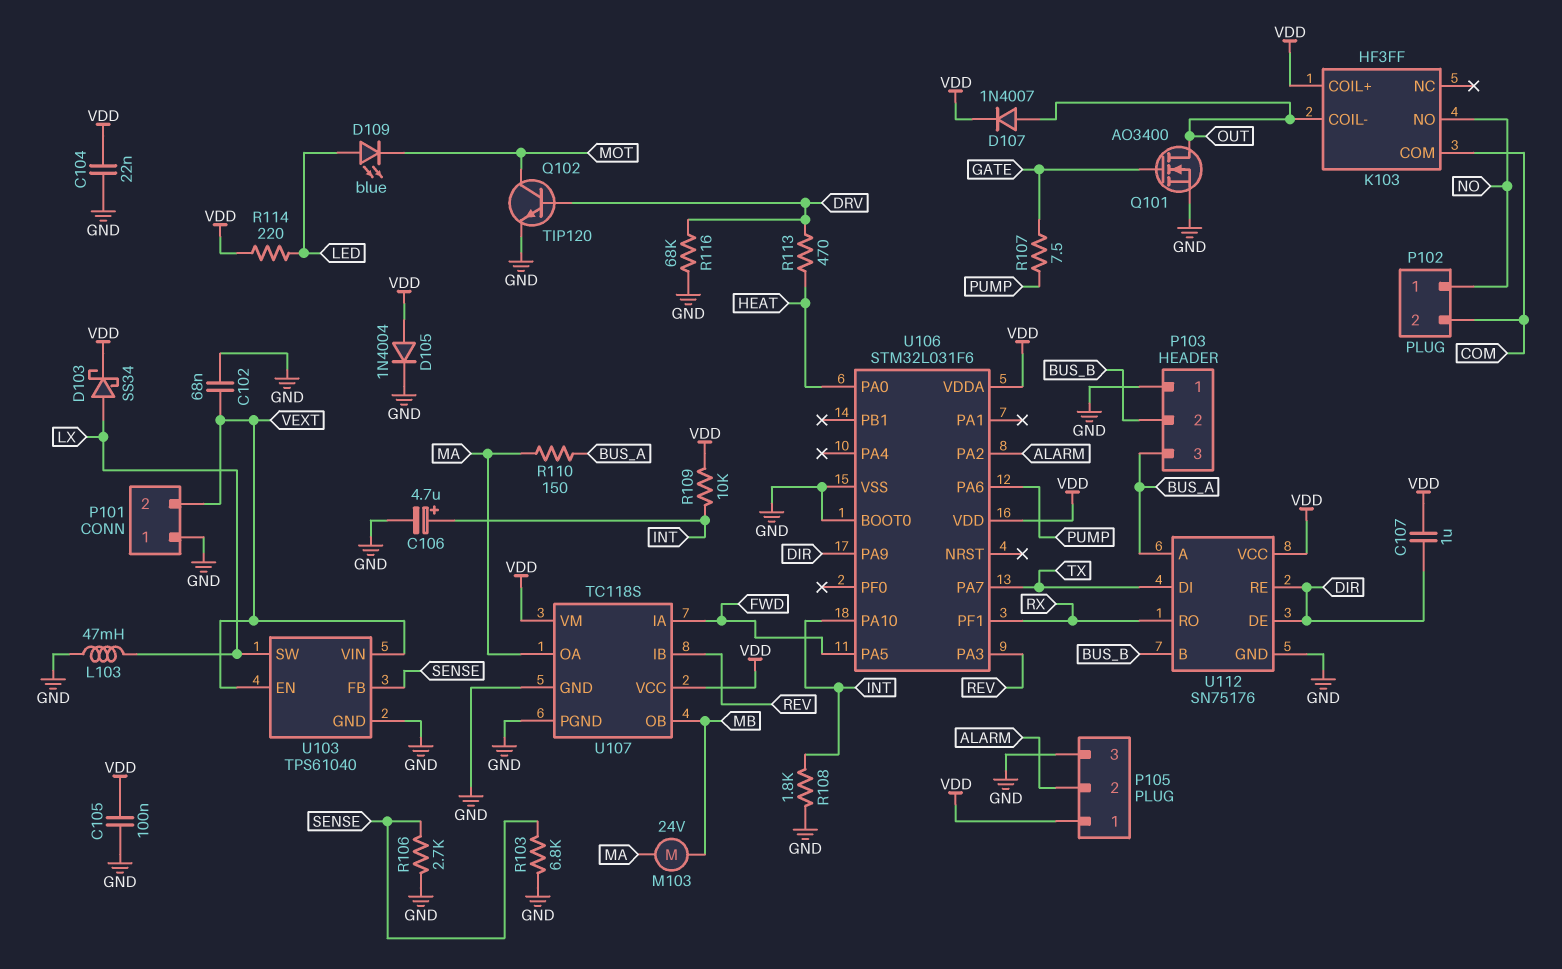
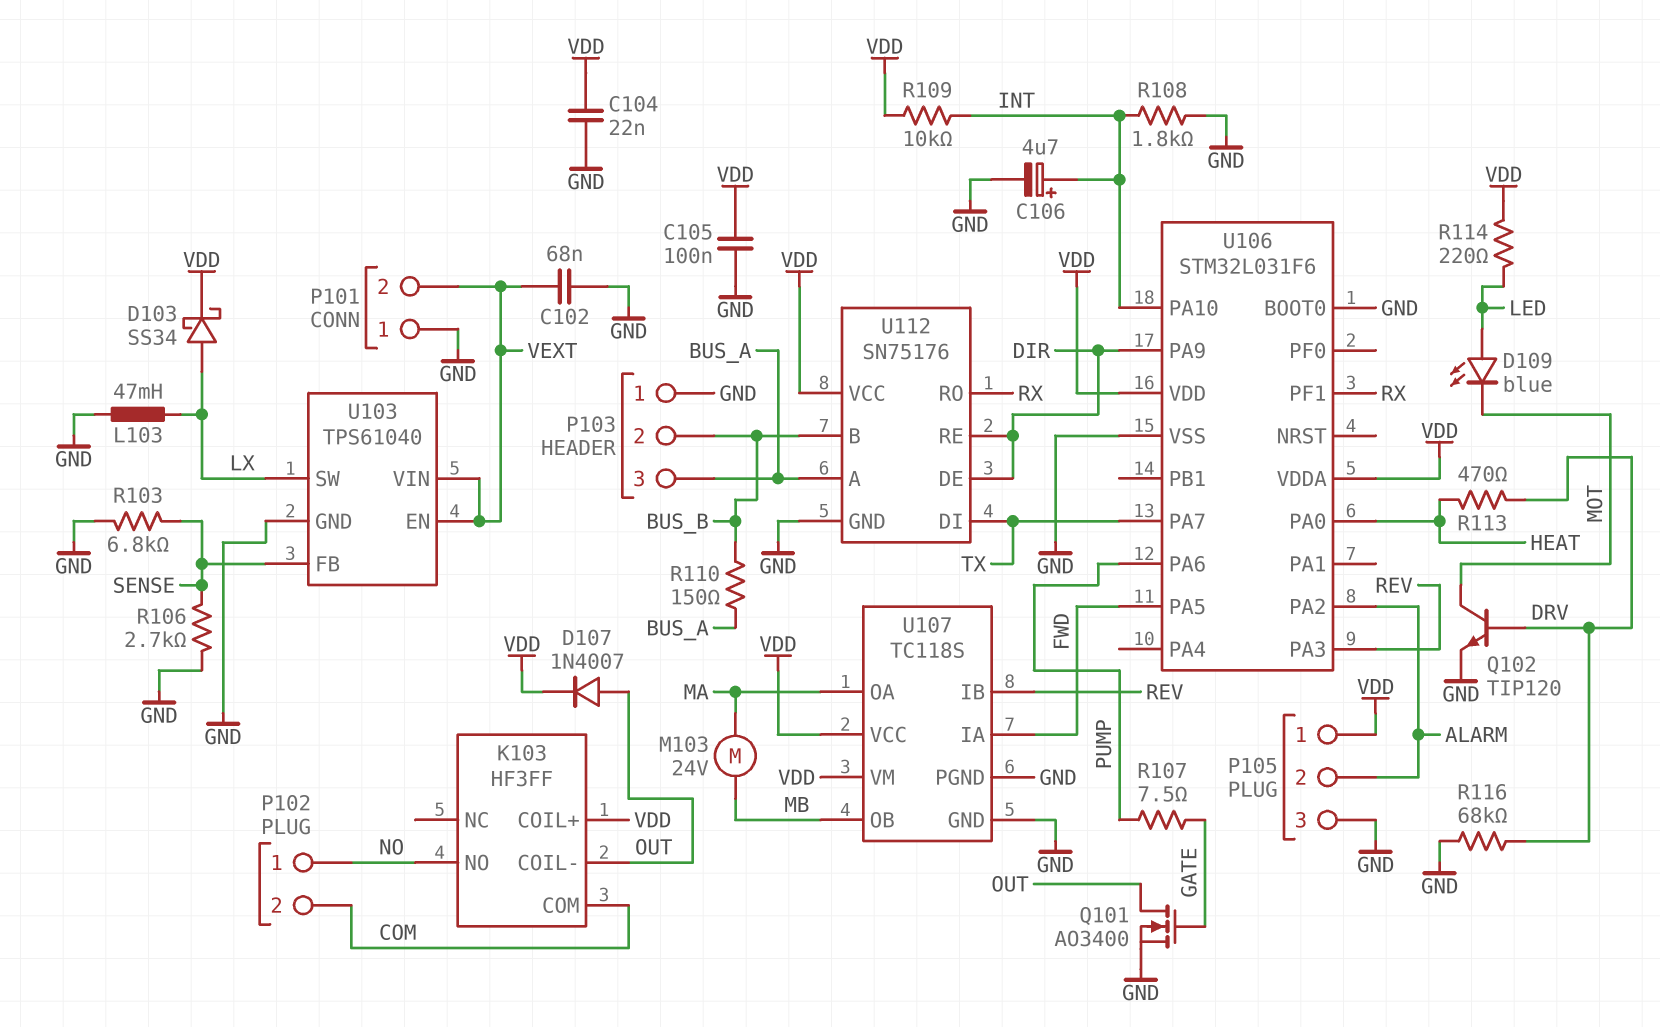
C107: 1uF (DIR, VDD) -> none
D105: diode 1N4004 (A VDD, K GND) -> none
R110: 150 (BUS_A, MA) -> 150 (BUS_A, BUS_B)

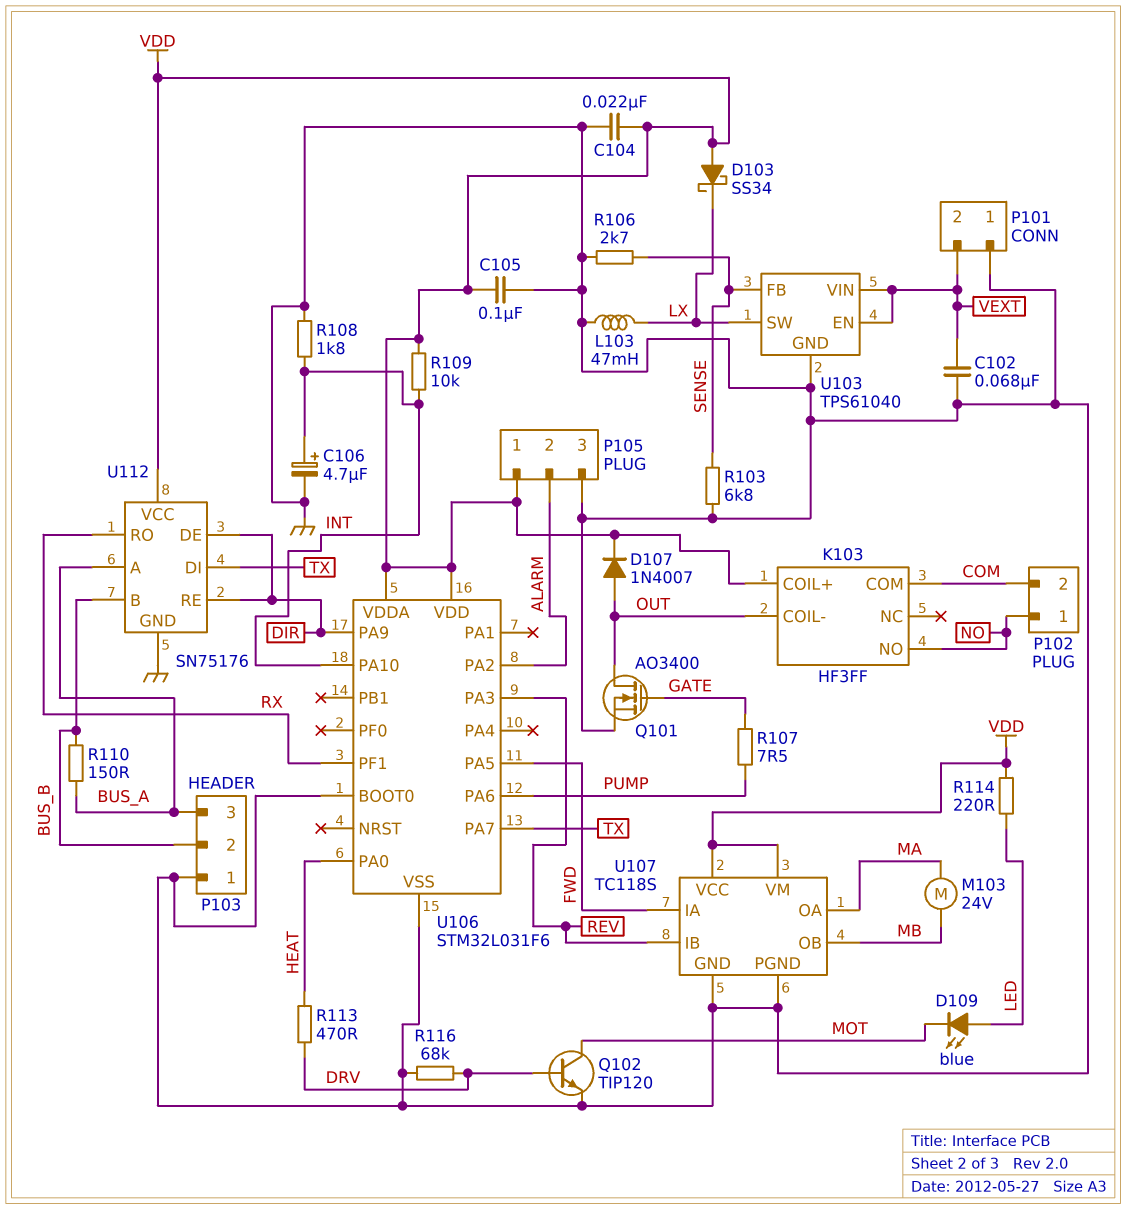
D103: schottky SS34 (A LX, K VDD) -> schottky SS34 (A VDD, K LX)

